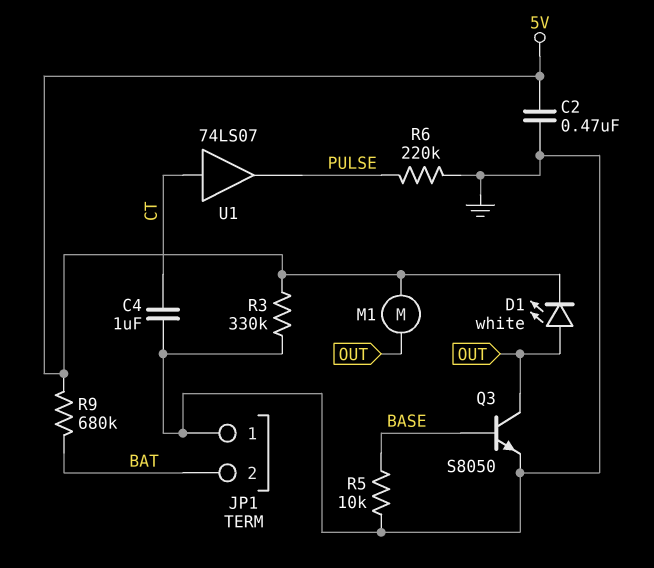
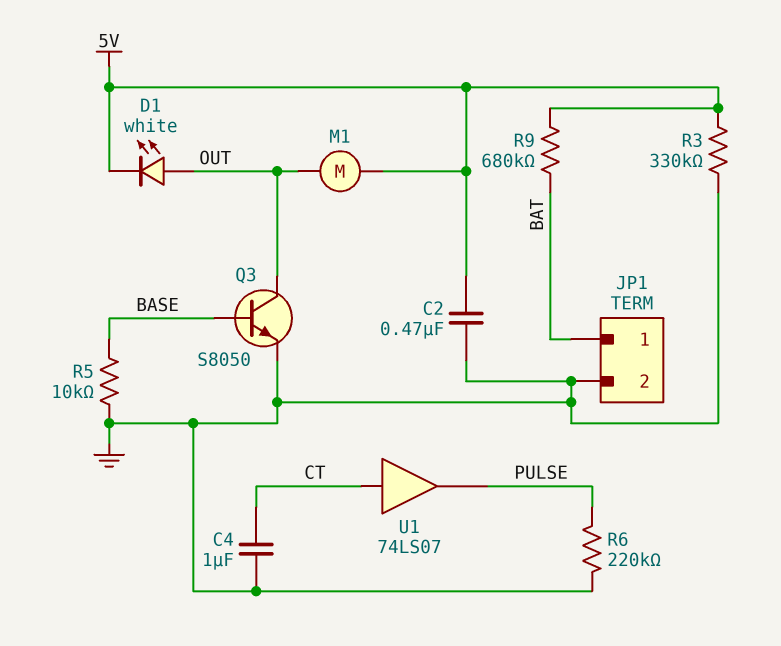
JP1 pin 1: GND -> BAT
JP1 pin 2: BAT -> GND

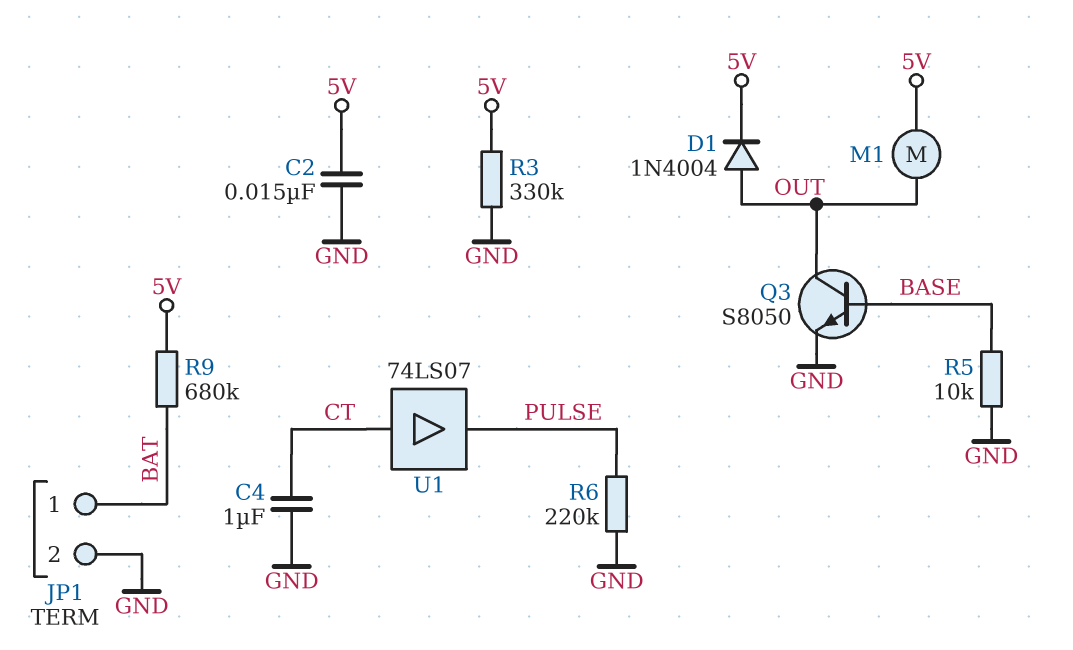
C2: 470nF (5V, GND) -> 15nF (5V, GND)
D1: LED white (A OUT, K 5V) -> diode 1N4004 (A OUT, K 5V)

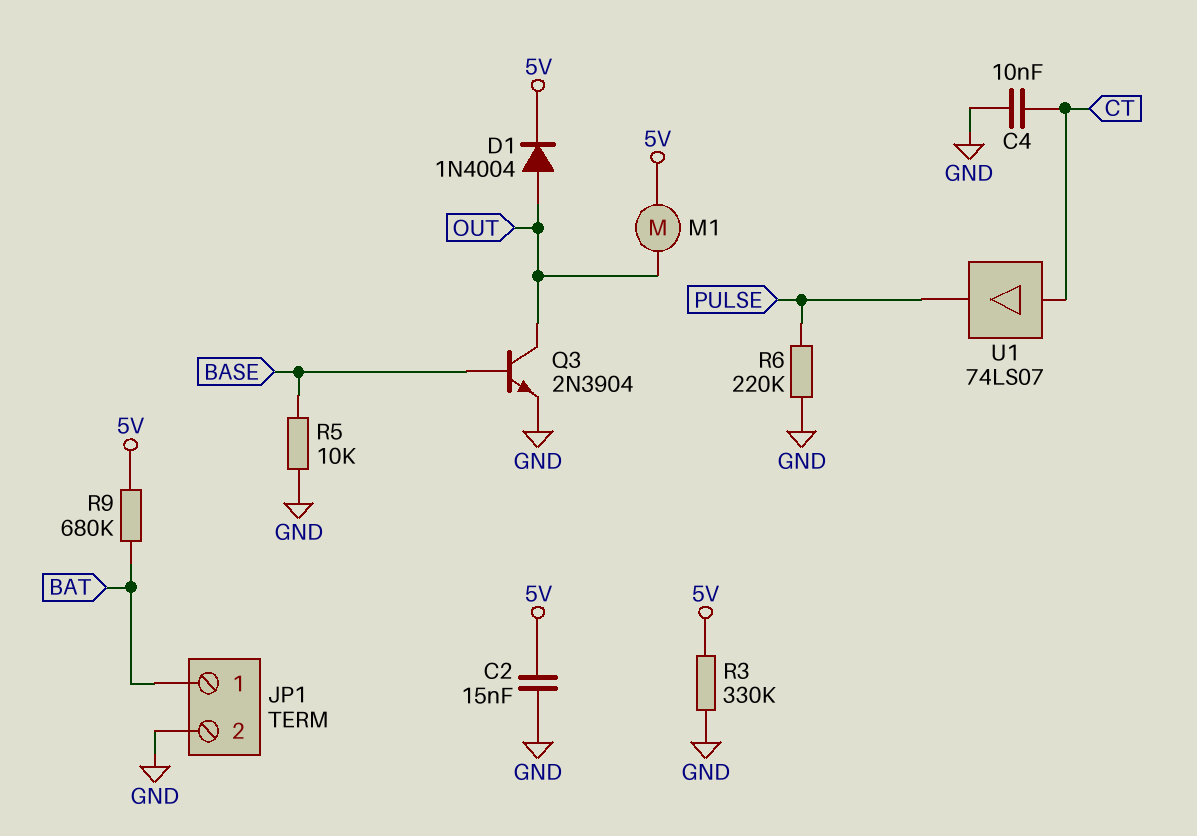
C4: 1uF (CT, GND) -> 10nF (CT, GND)
Q3: NPN S8050 (B BASE, C OUT, E GND) -> NPN 2N3904 (B BASE, C OUT, E GND)

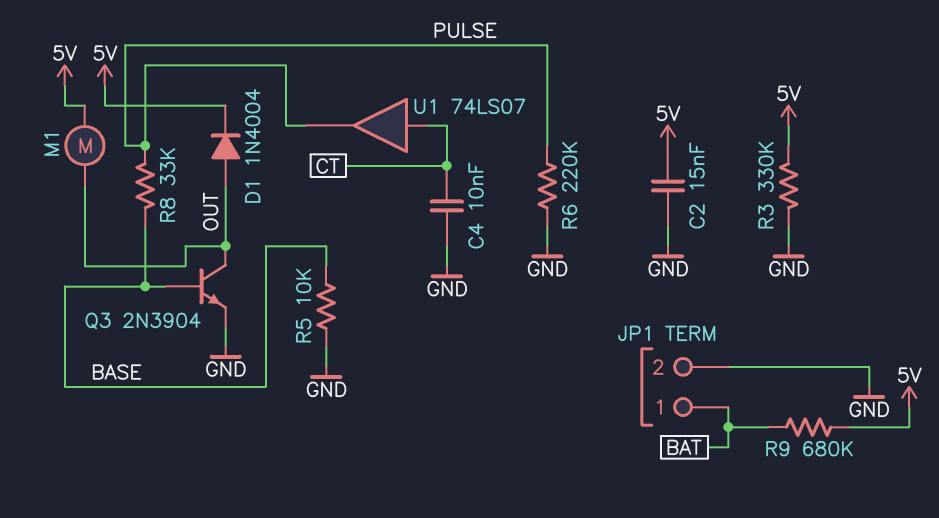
R8: none -> 33k (BASE, PULSE)

